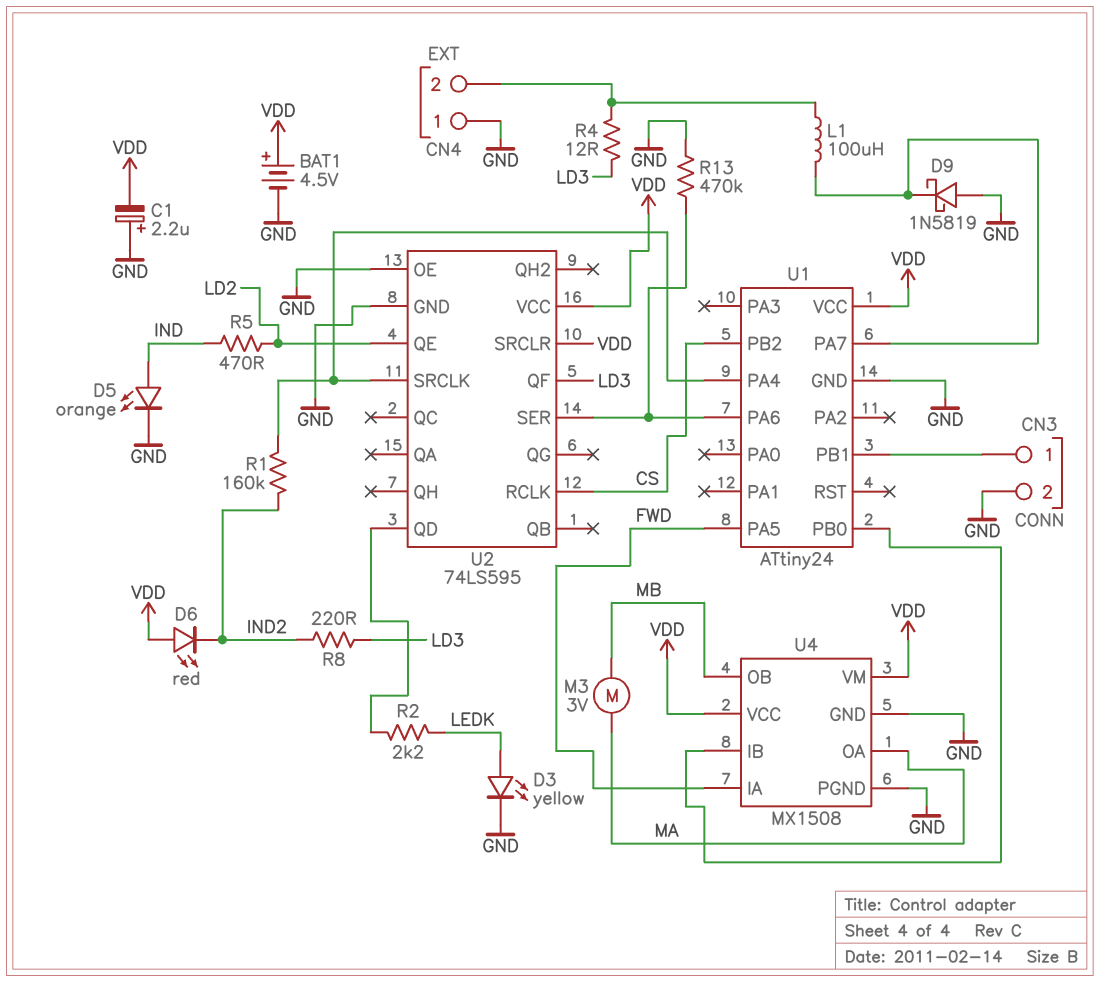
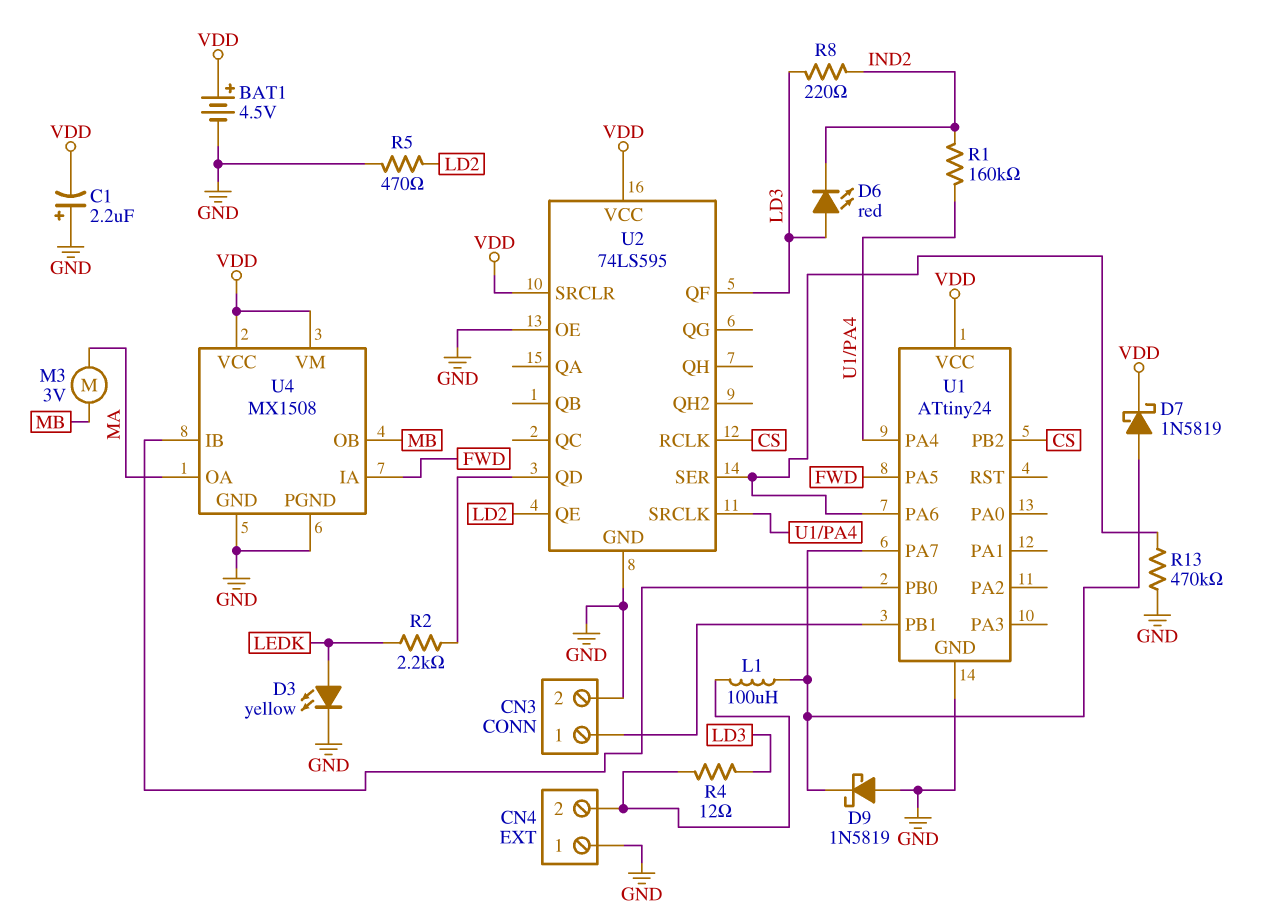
D5: LED orange (A IND, K GND) -> none
D6: LED red (A VDD, K IND2) -> LED red (A LD3, K IND2)
D7: none -> schottky 1N5819 (A U1/PA7, K VDD)
R5: 470 (IND, LD2) -> 470 (GND, LD2)

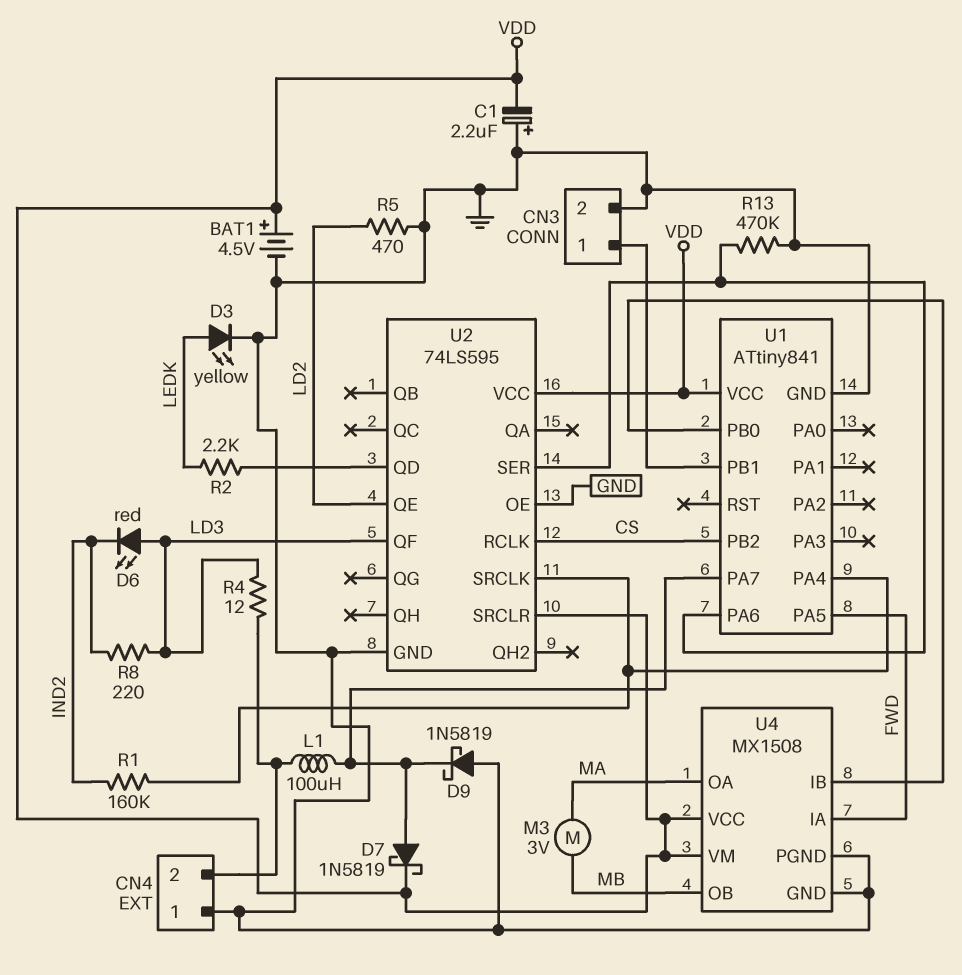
U1: ATtiny24 -> ATtiny841

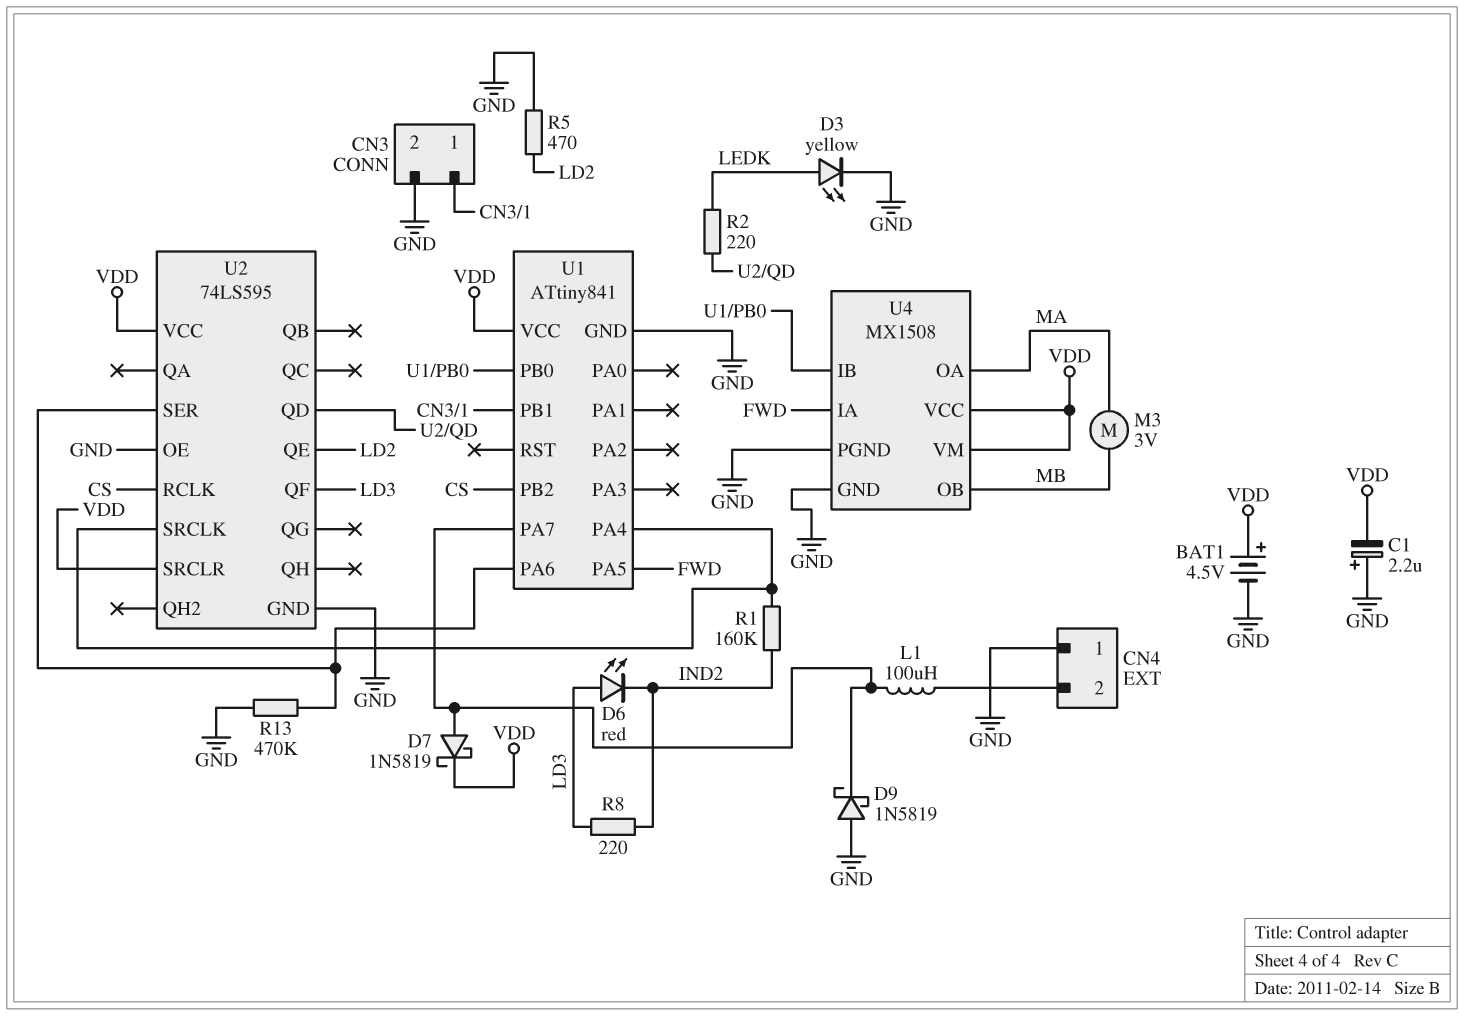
R2: 2.2k (LEDK, U2/QD) -> 220 (LEDK, U2/QD)
R4: 12 (CN4/2, LD3) -> none

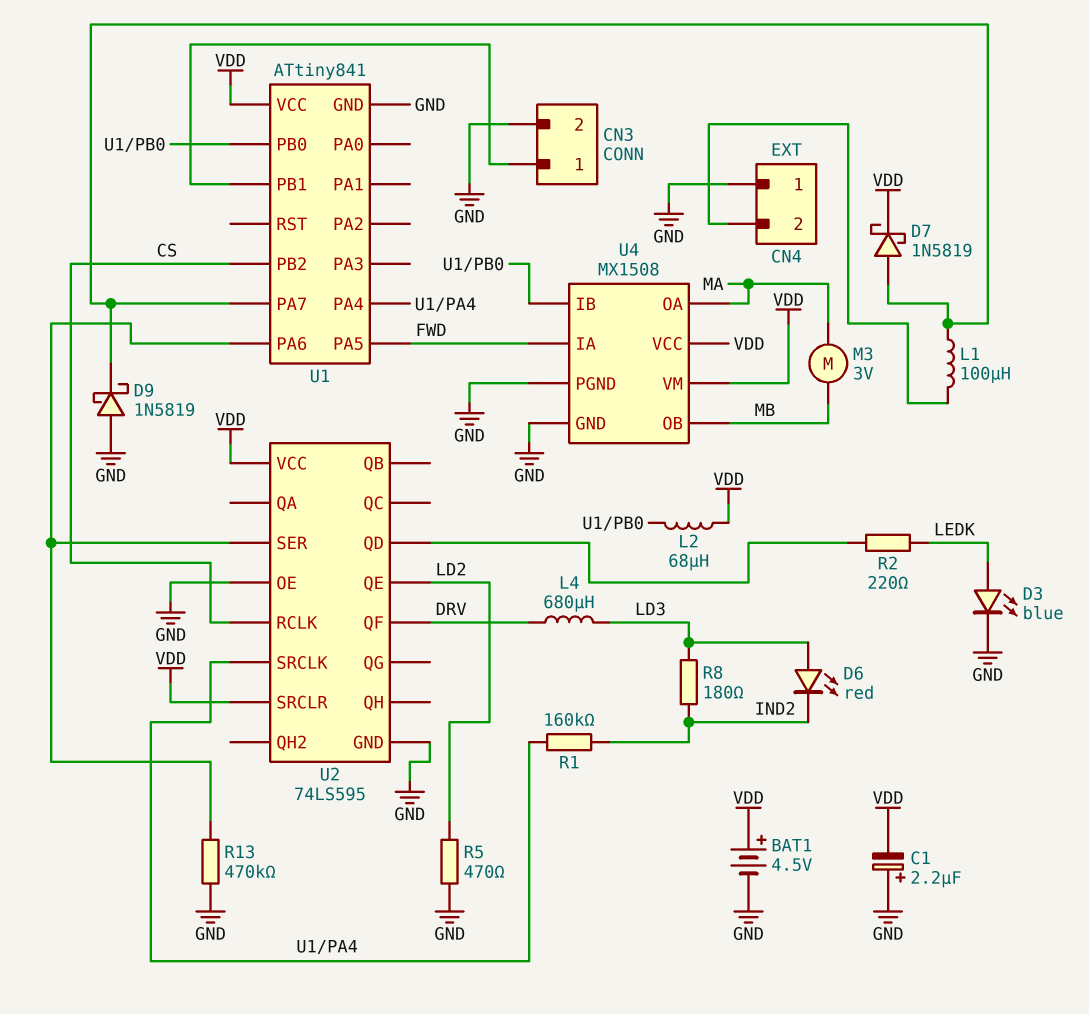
D3: LED yellow (A LEDK, K GND) -> LED blue (A LEDK, K GND)
L2: none -> 68uH (U1/PB0, VDD)
L4: none -> 680uH (DRV, LD3)
R8: 220 (IND2, LD3) -> 180 (IND2, LD3)
U2 pin QF: LD3 -> DRV

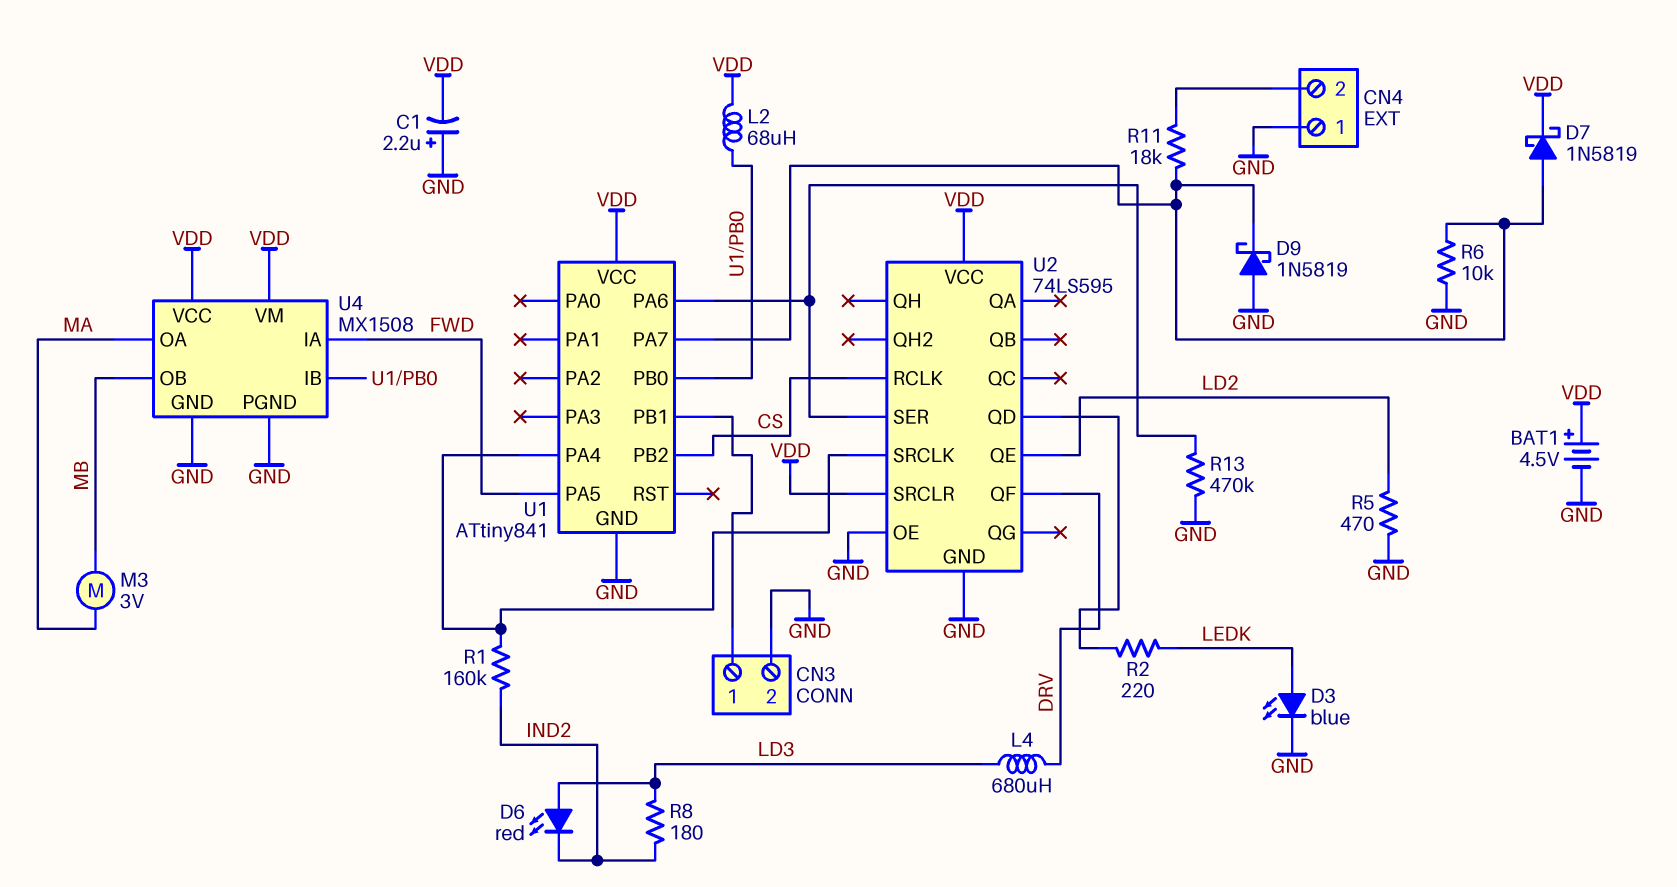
L1: 100uH (CN4/2, U1/PA7) -> none
R6: none -> 10k (GND, U1/PA7)
R11: none -> 18k (CN4/2, U1/PA7)

